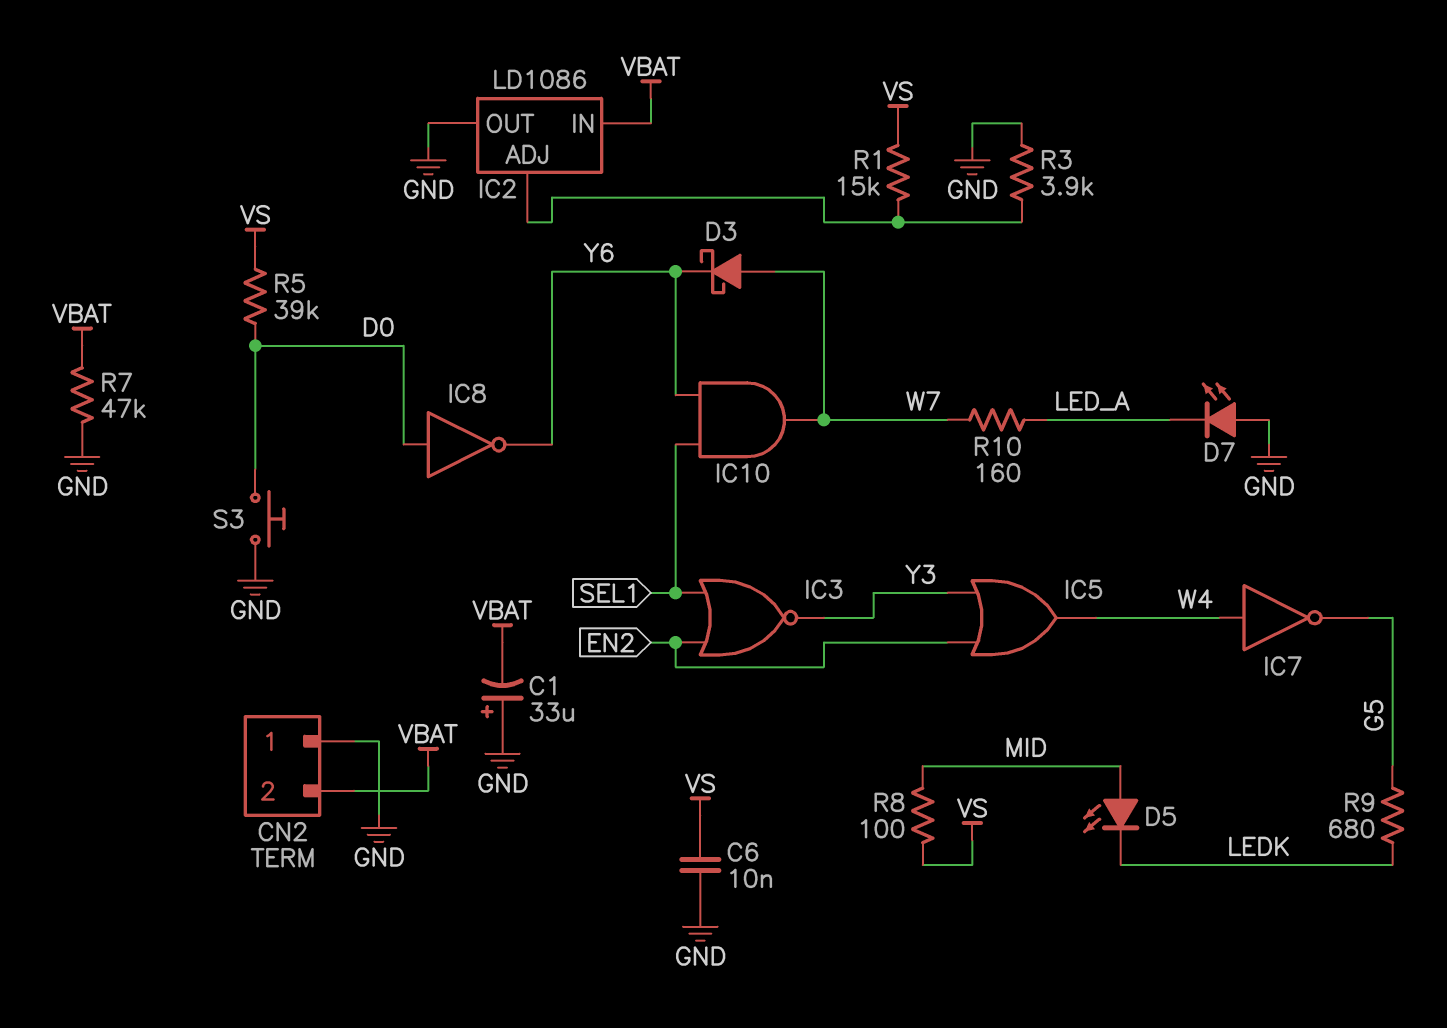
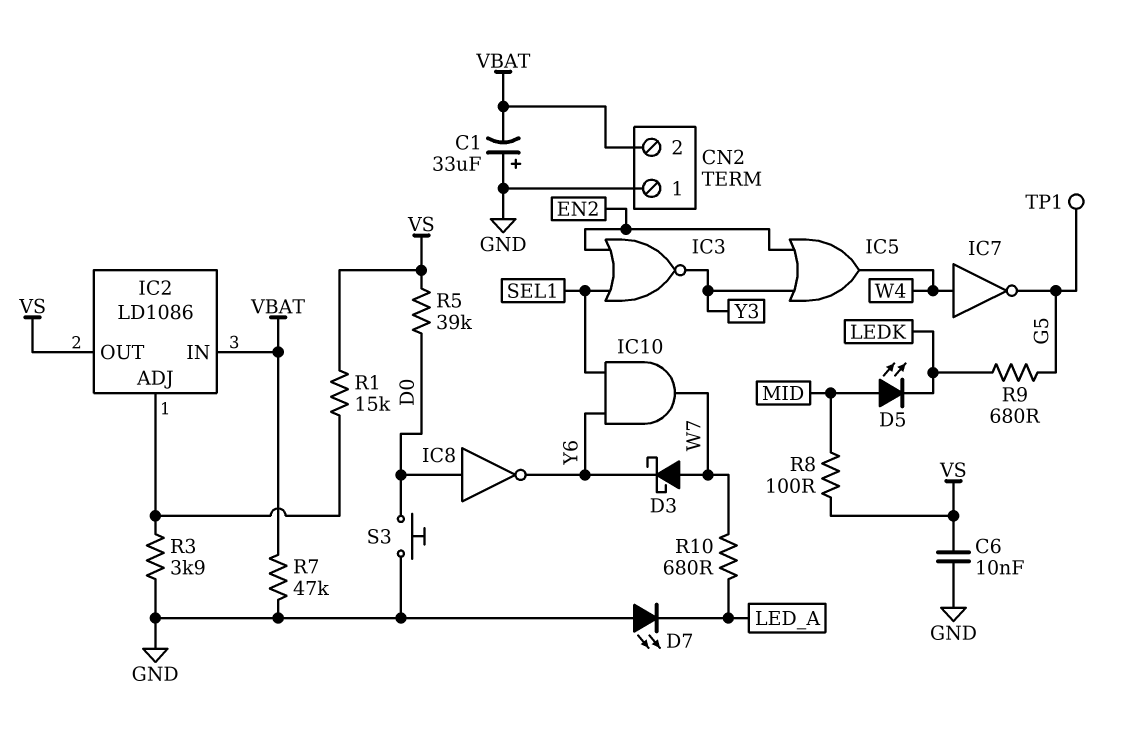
IC2 pin OUT: GND -> VS
R10: 160 (LED_A, W7) -> 680 (LED_A, W7)
TP1: none -> test point (G5)

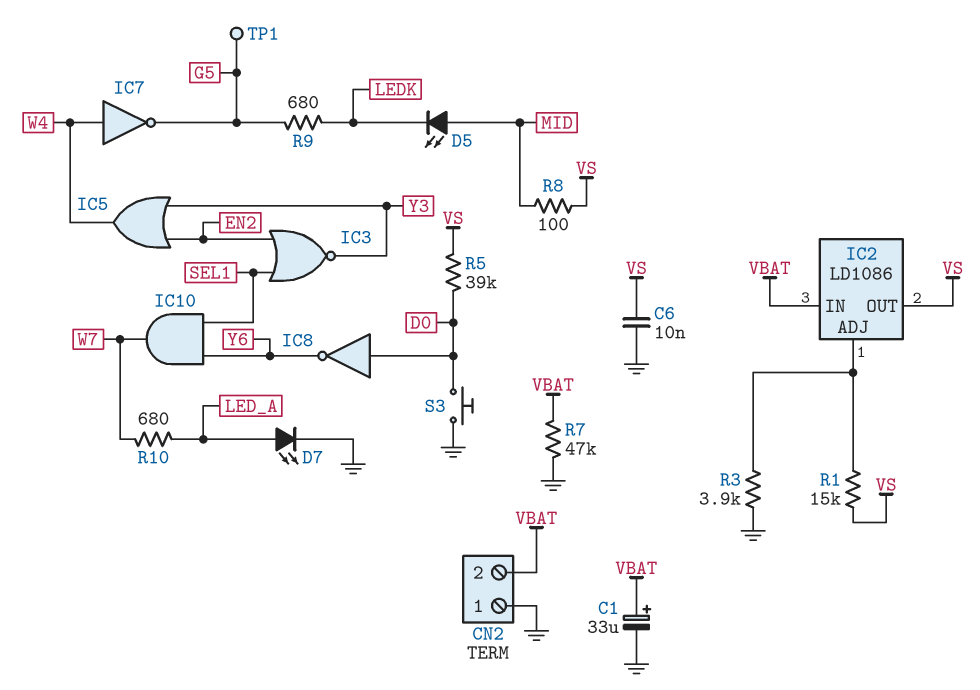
C1: 33uF (plus GND, minus VBAT) -> 33uF (plus VBAT, minus GND)
D3: schottky (A W7, K Y6) -> none
D7: LED (A GND, K LED_A) -> LED (A LED_A, K GND)

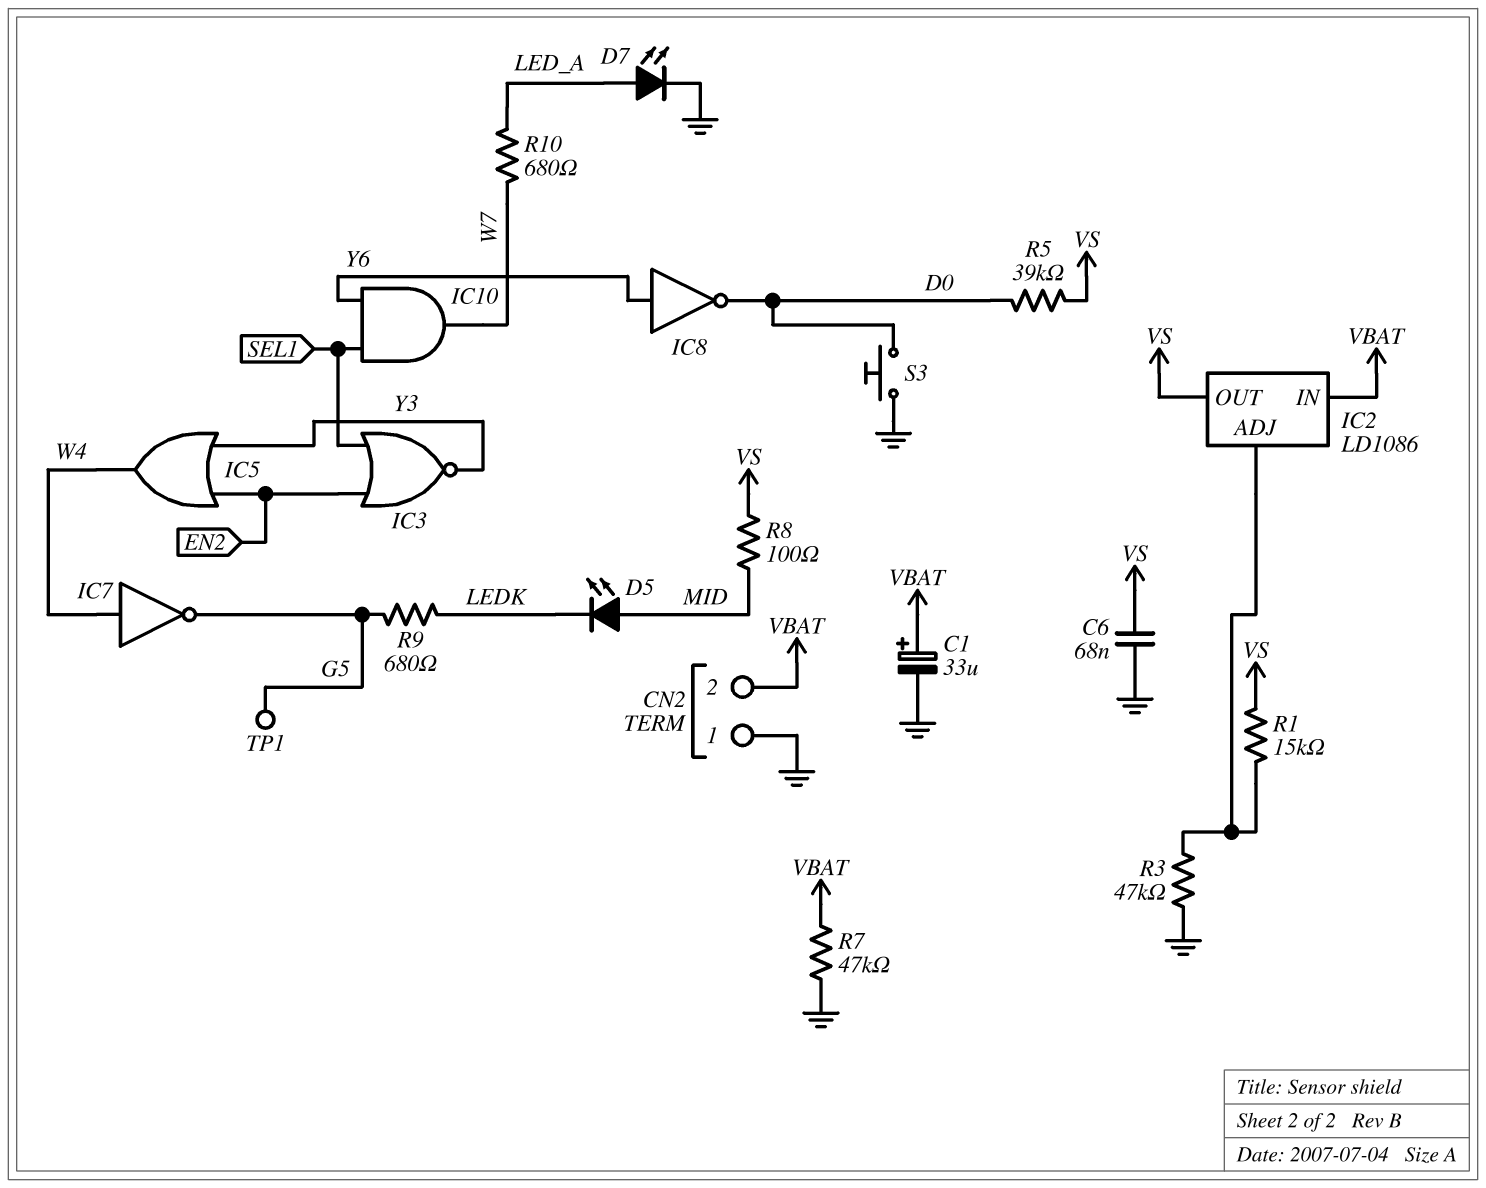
C6: 10nF (GND, VS) -> 68nF (GND, VS)
IC8: NOT (in D0, out Y6) -> NOT (in Y6, out D0)
R3: 3.9k (GND, IC2/ADJ) -> 47k (GND, IC2/ADJ)

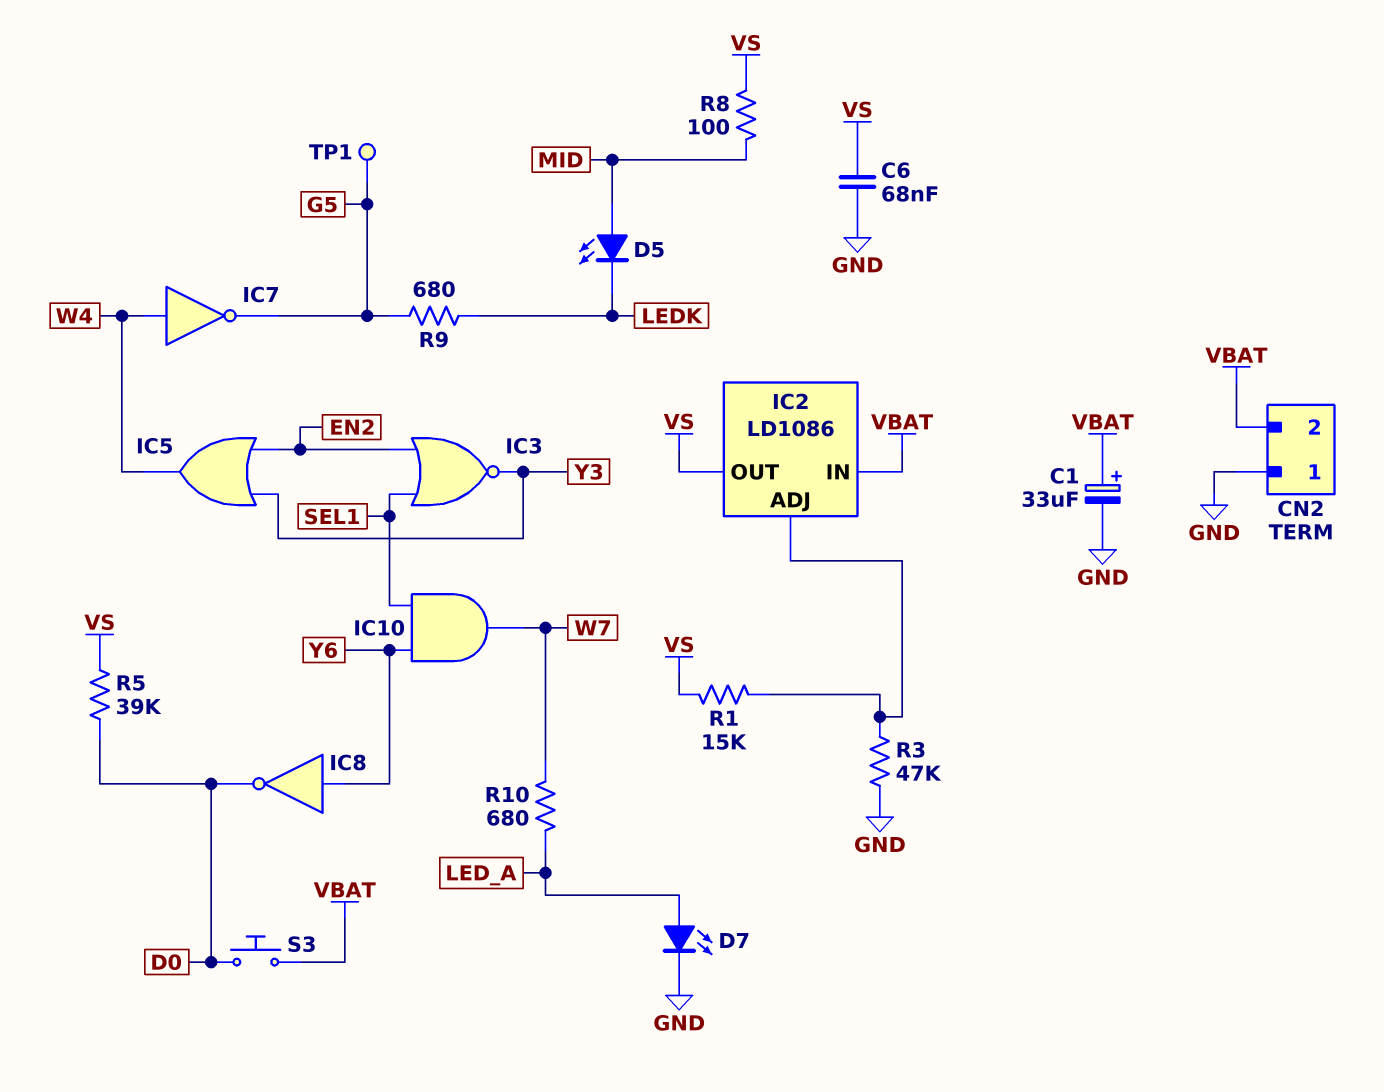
R7: 47k (GND, VBAT) -> none
S3: button (D0, GND) -> button (D0, VBAT)

